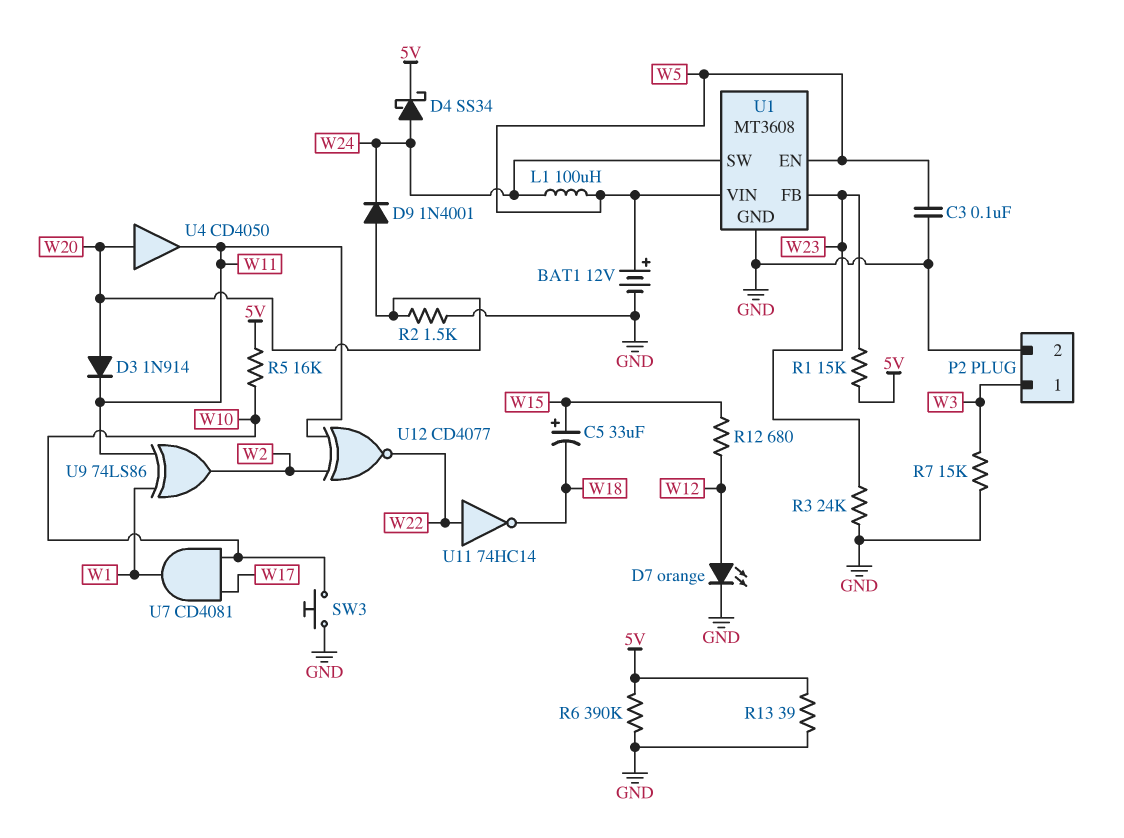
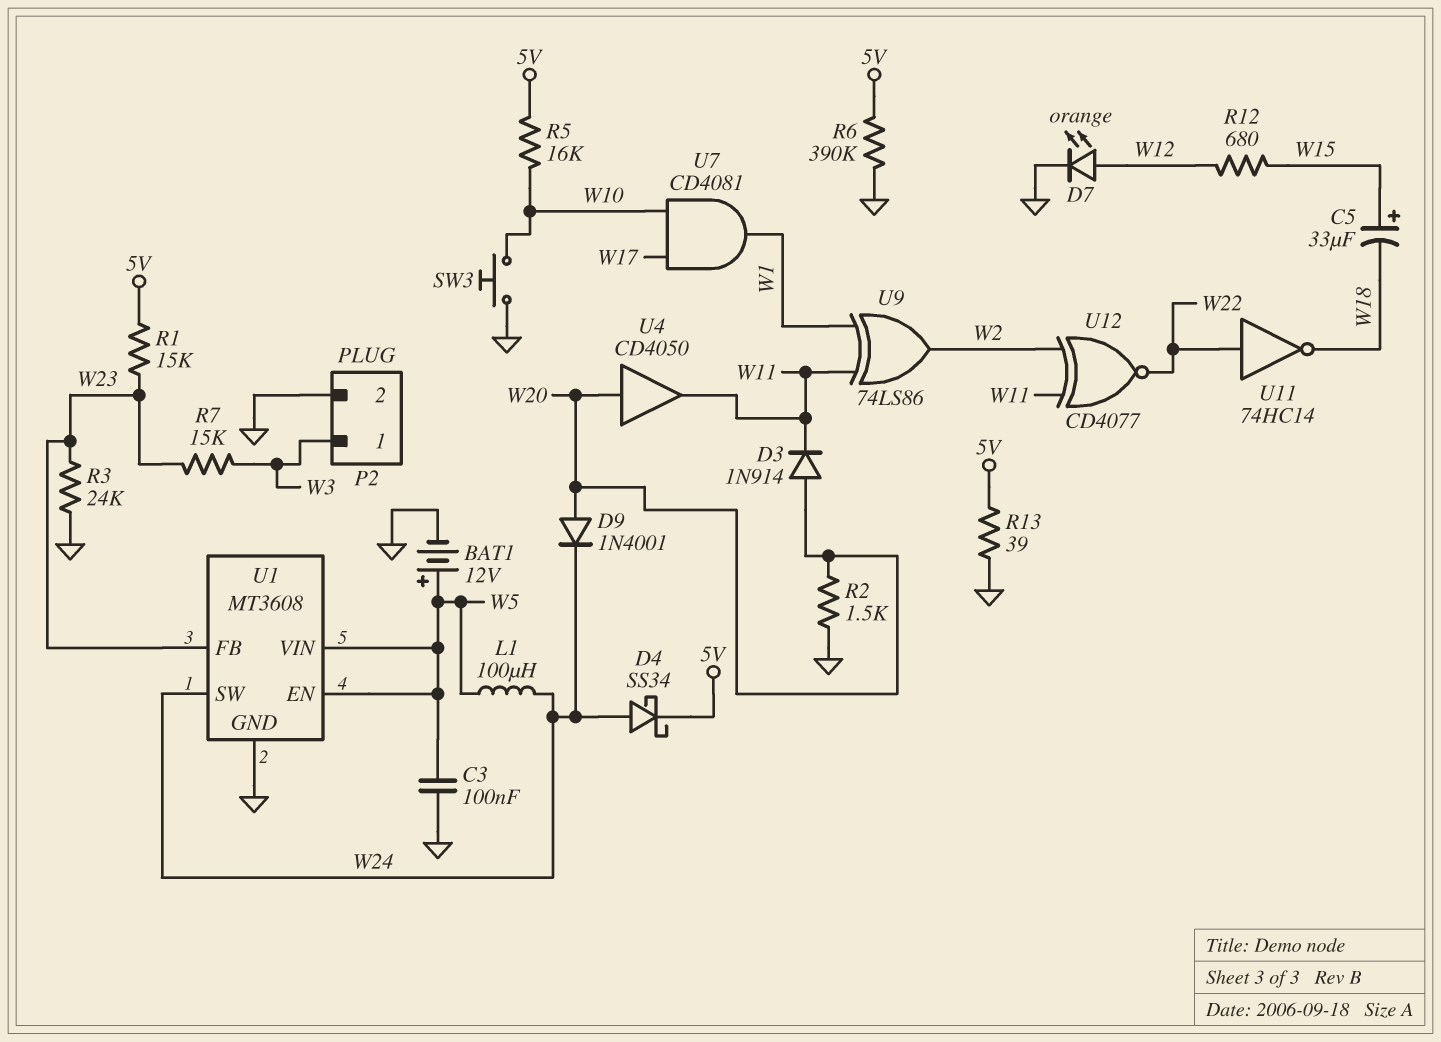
R7: 15k (GND, W3) -> 15k (W3, W23)

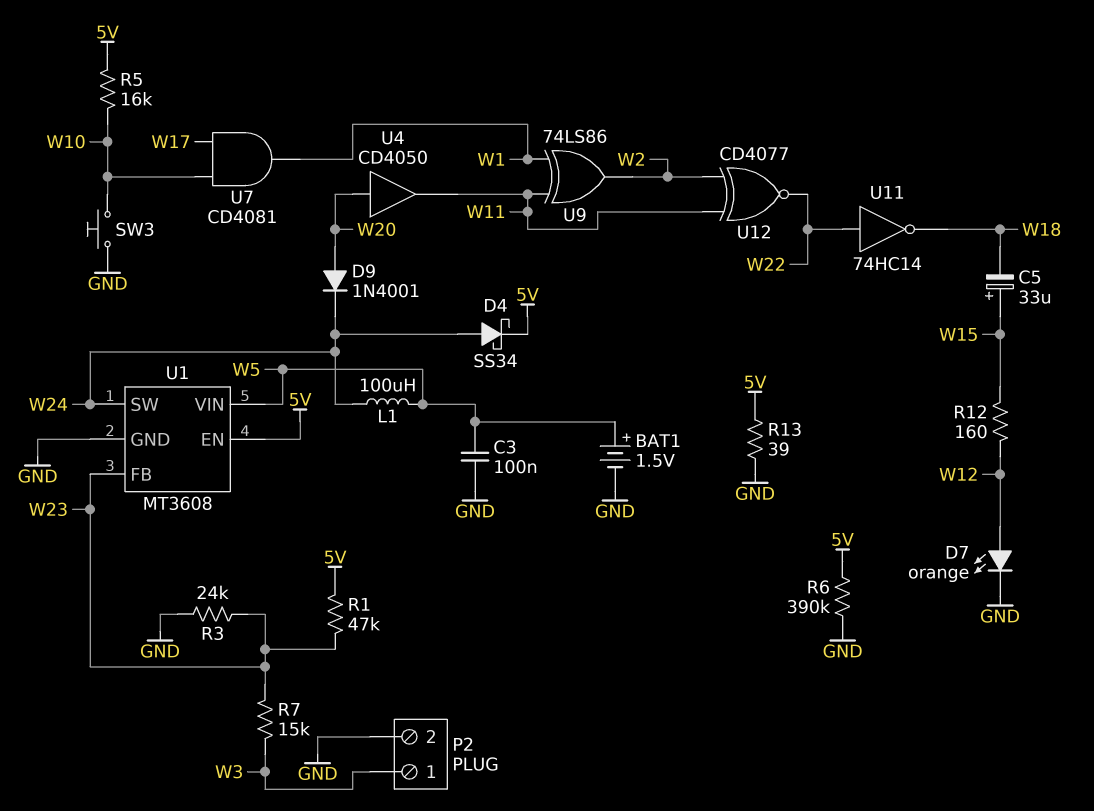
BAT1: 12V (plus W5, minus GND) -> 1.5V (plus W5, minus GND)
D3: diode 1N914 (A W20, K W11) -> none
R1: 15k (5V, W23) -> 47k (5V, W23)
R2: 1.5k (GND, W20) -> none
R12: 680 (W12, W15) -> 160 (W12, W15)
U1 pin EN: W5 -> 5V

